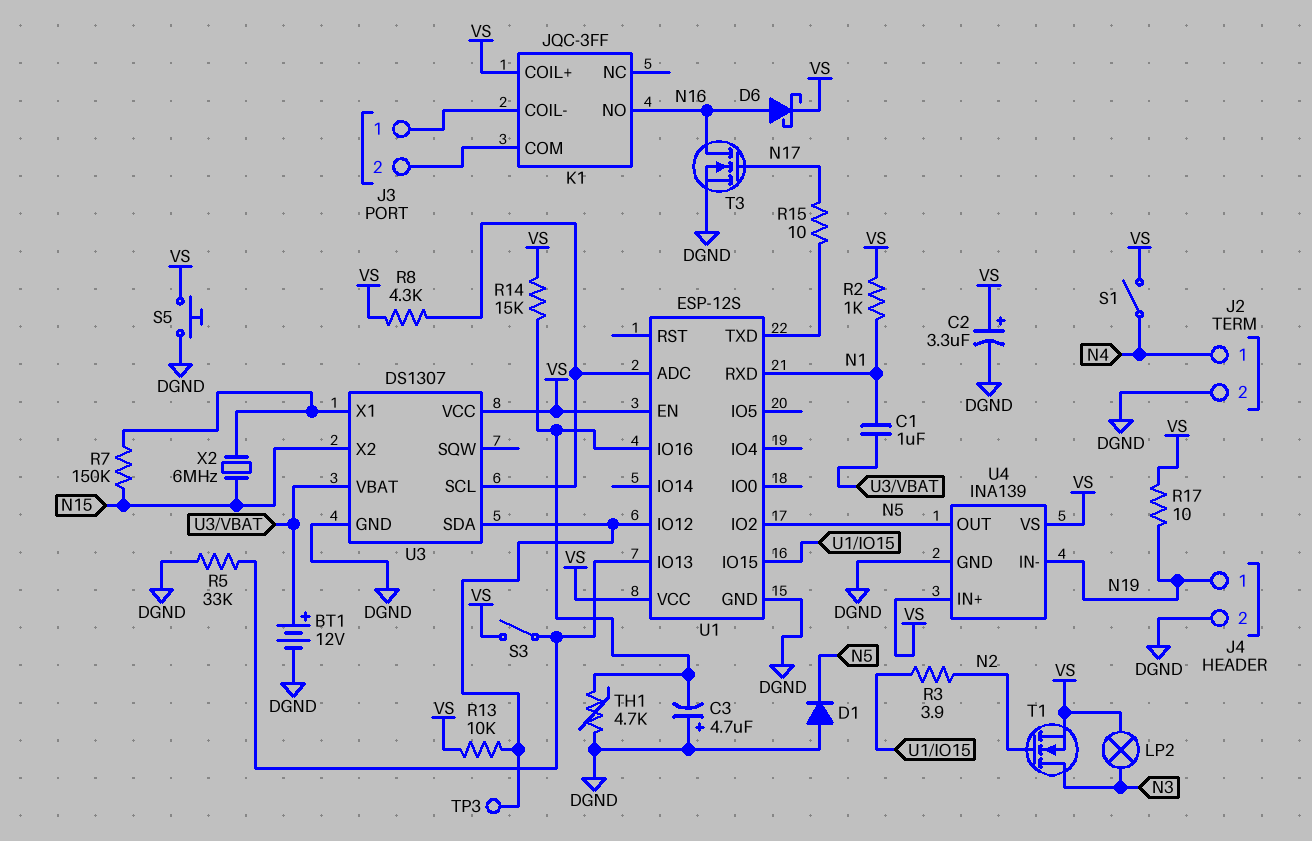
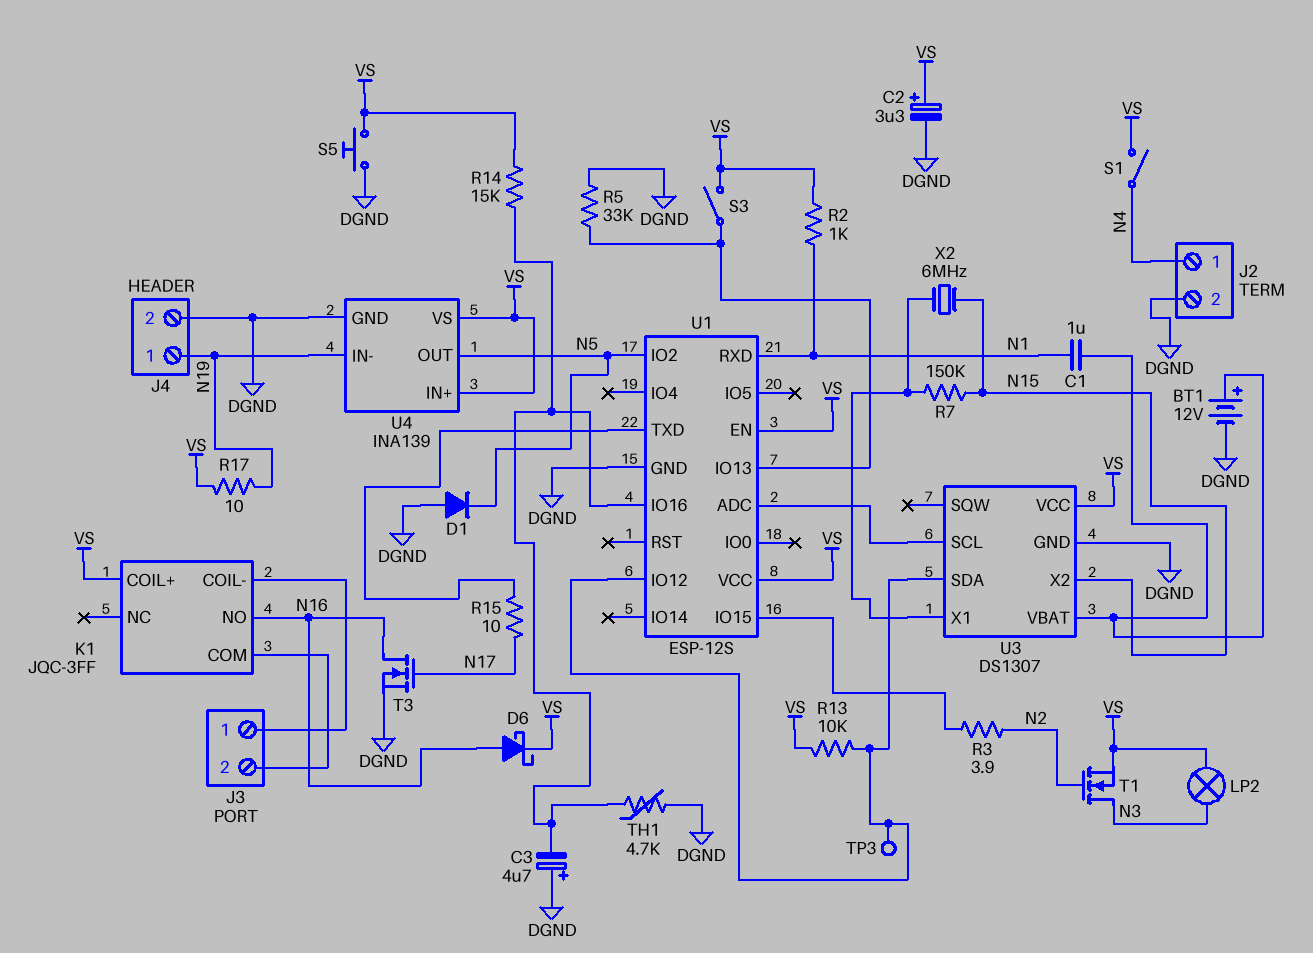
R8: 4.3k (U1/ADC, VS) -> none

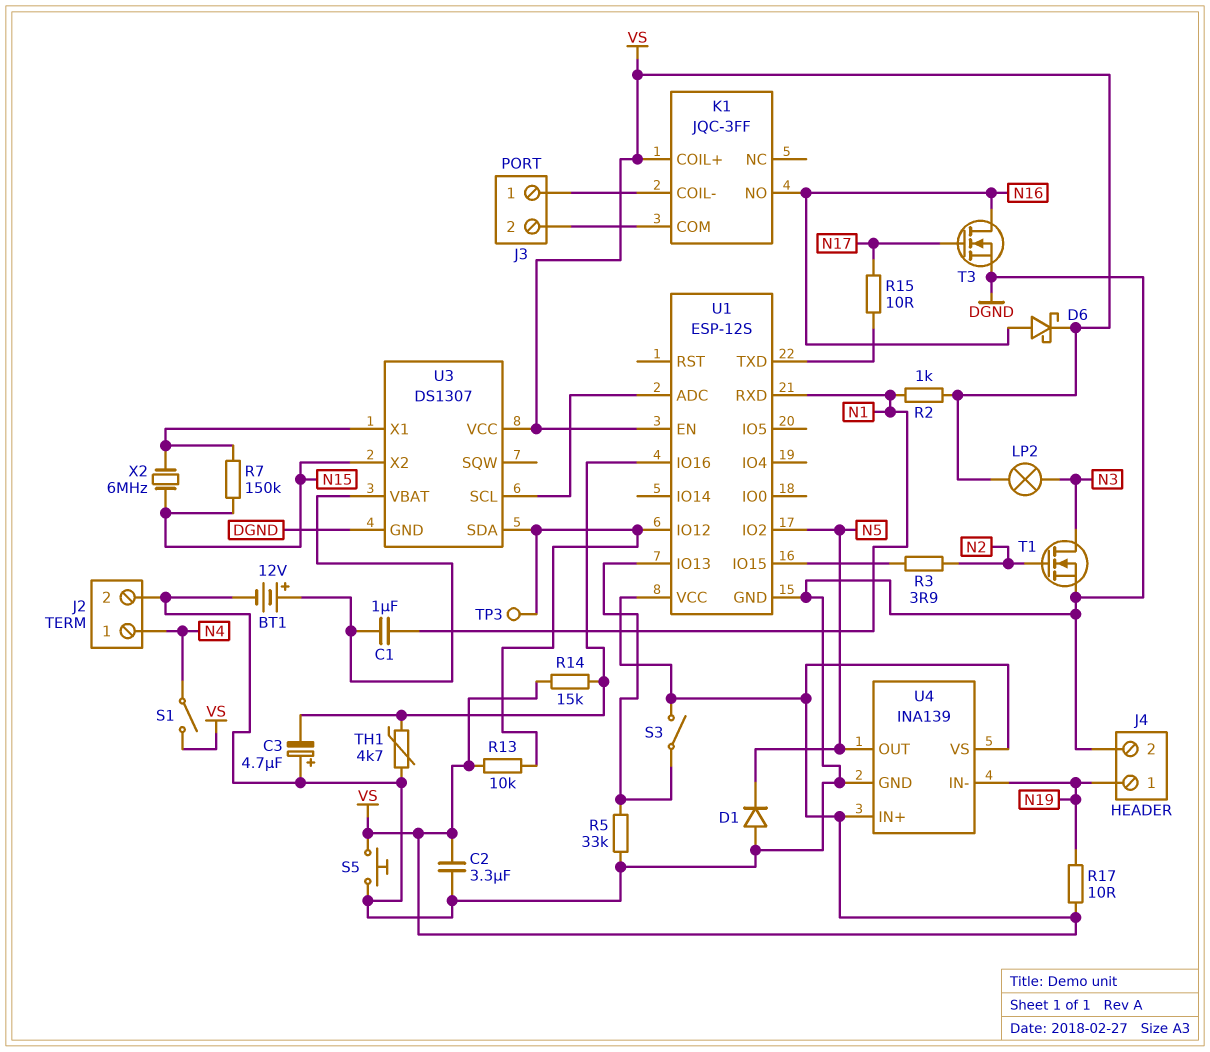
C2: 3.3uF (plus VS, minus DGND) -> 3.3uF (DGND, VS)
T1: NMOS (G N2, D N3, S VS) -> NMOS (G N2, D N3, S DGND)

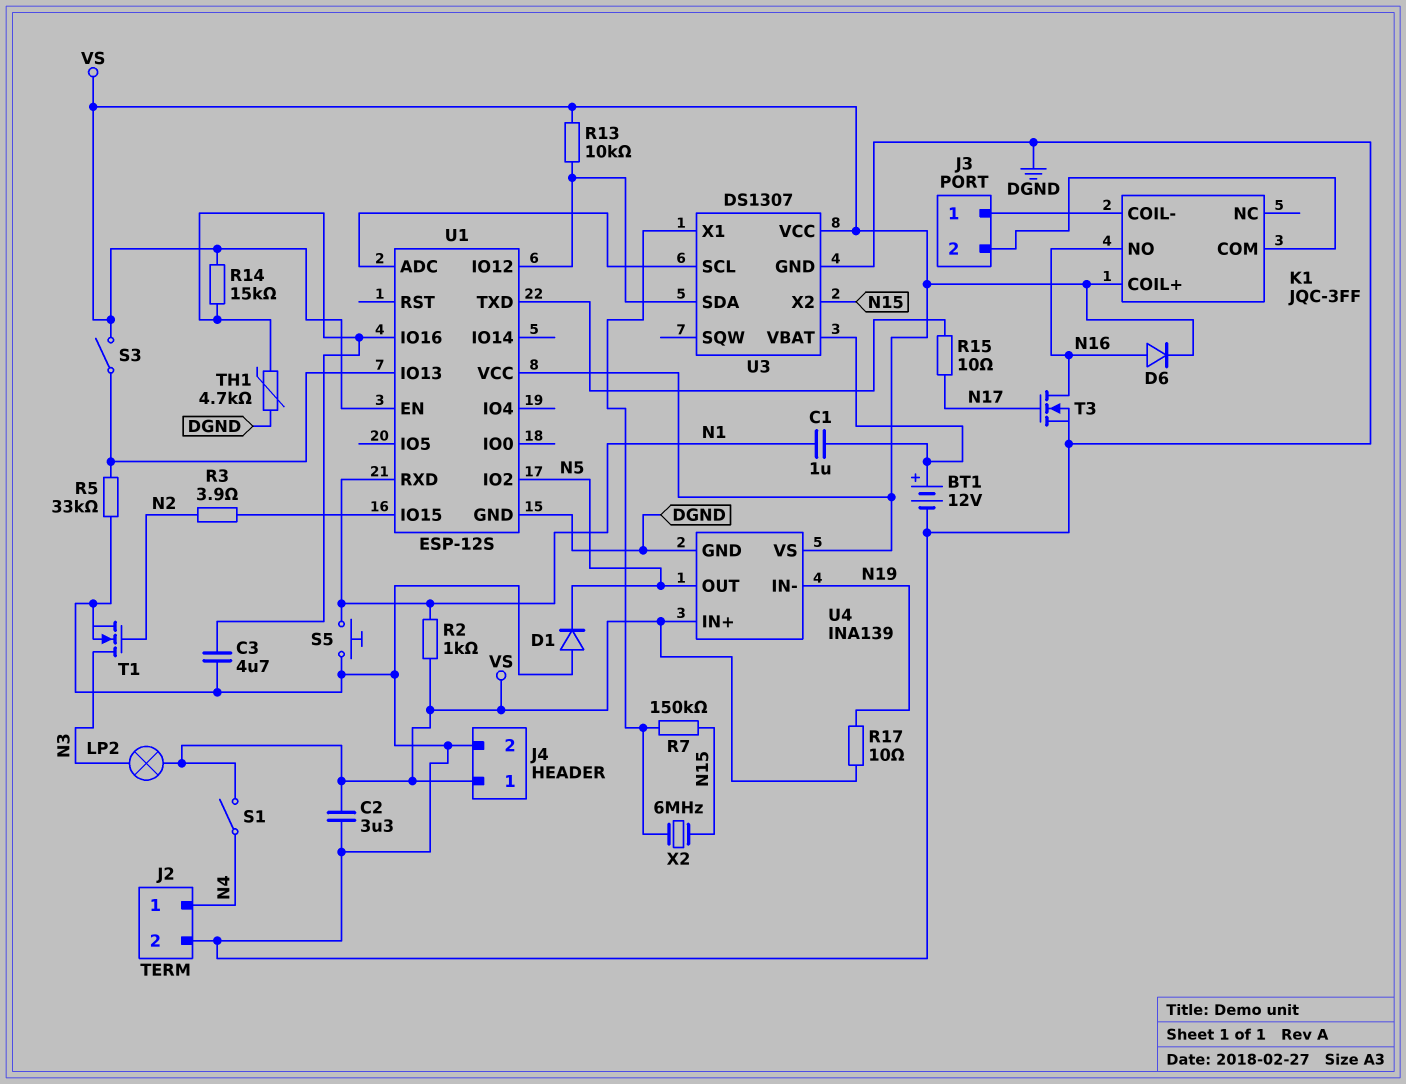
C3: 4.7uF (plus DGND, minus U1/IO16) -> 4.7uF (DGND, U1/IO16)
D6: schottky (A N16, K VS) -> diode (A N16, K VS)
J4 pin 1: N19 -> VS
S5: button (DGND, VS) -> button (DGND, N1)
TP3: test point (U1/IO12) -> none

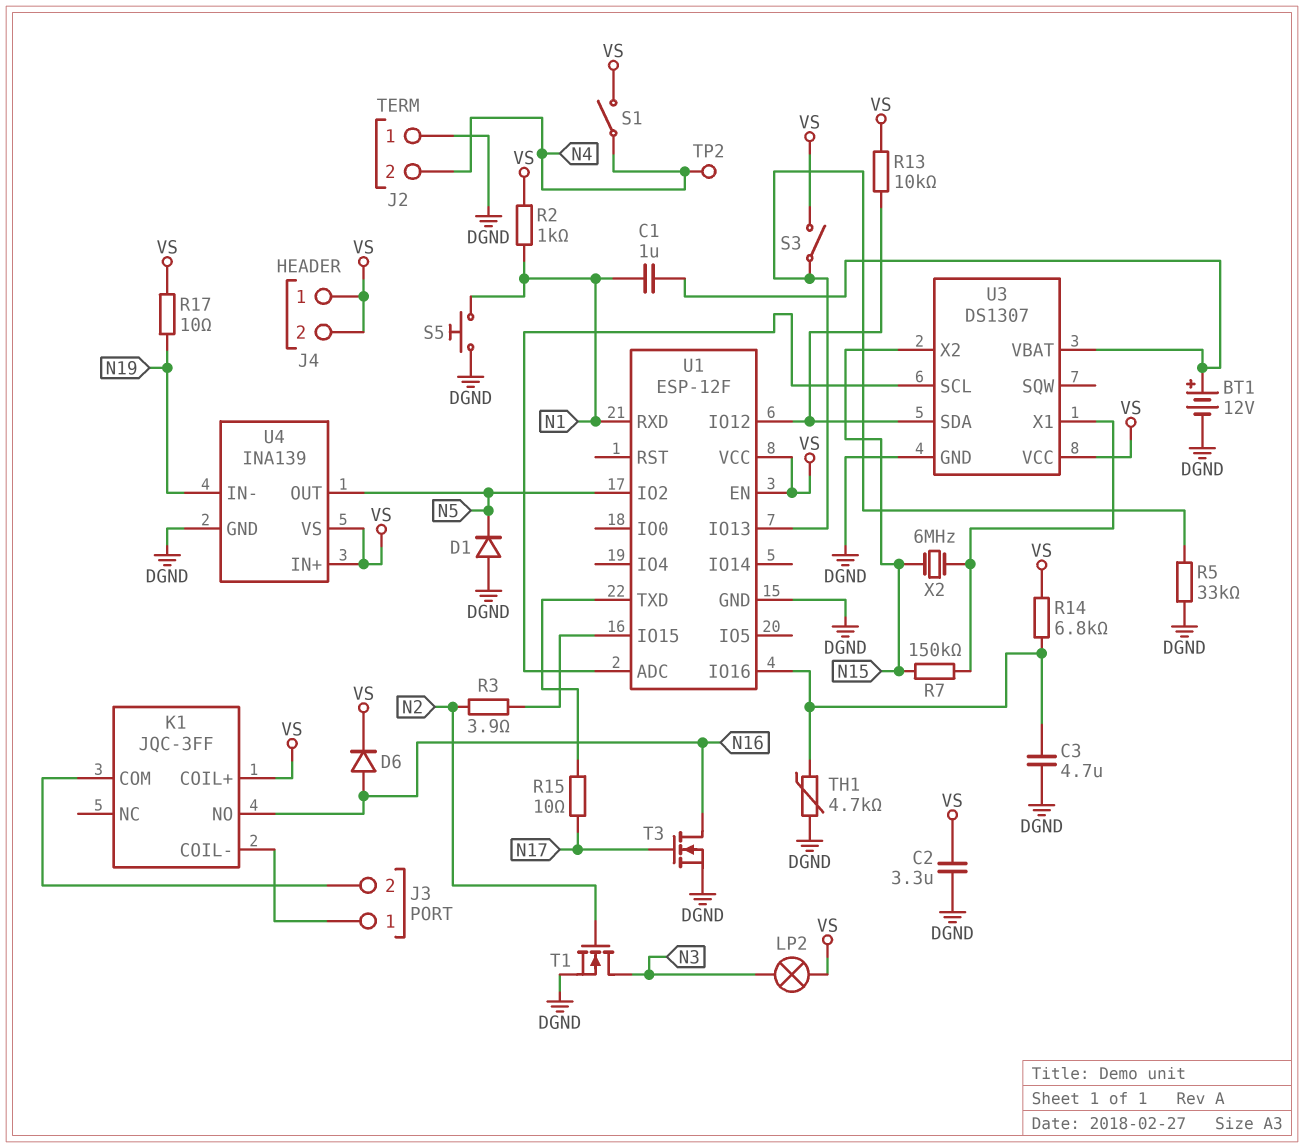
J2 pin 1: N4 -> DGND
J2 pin 2: DGND -> N4
J4 pin 2: DGND -> VS
R14: 15k (U1/IO16, VS) -> 6.8k (U1/IO16, VS)
TP2: none -> test point (N4)
U1: ESP-12S -> ESP-12F

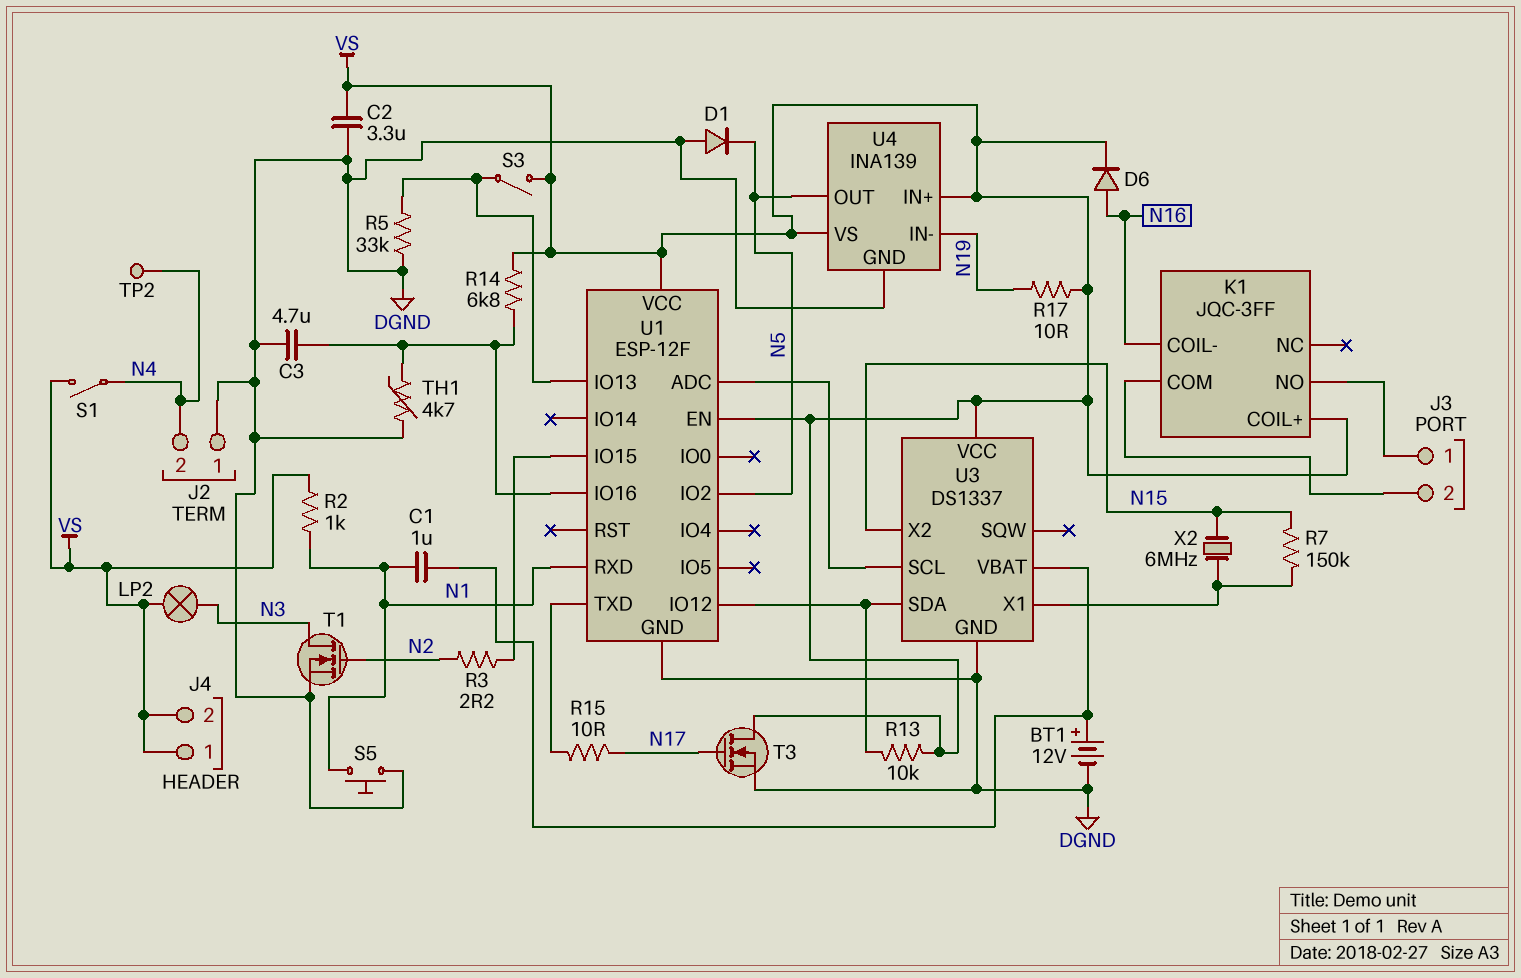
K1 pin COIL-: J3/1 -> N16
K1 pin NO: N16 -> J3/1
R3: 3.9 (N2, U1/IO15) -> 2.2 (N2, U1/IO15)
T3: NMOS (G N17, D N16, S DGND) -> NMOS (G N17, D VS, S DGND)
U3: DS1307 -> DS1337

